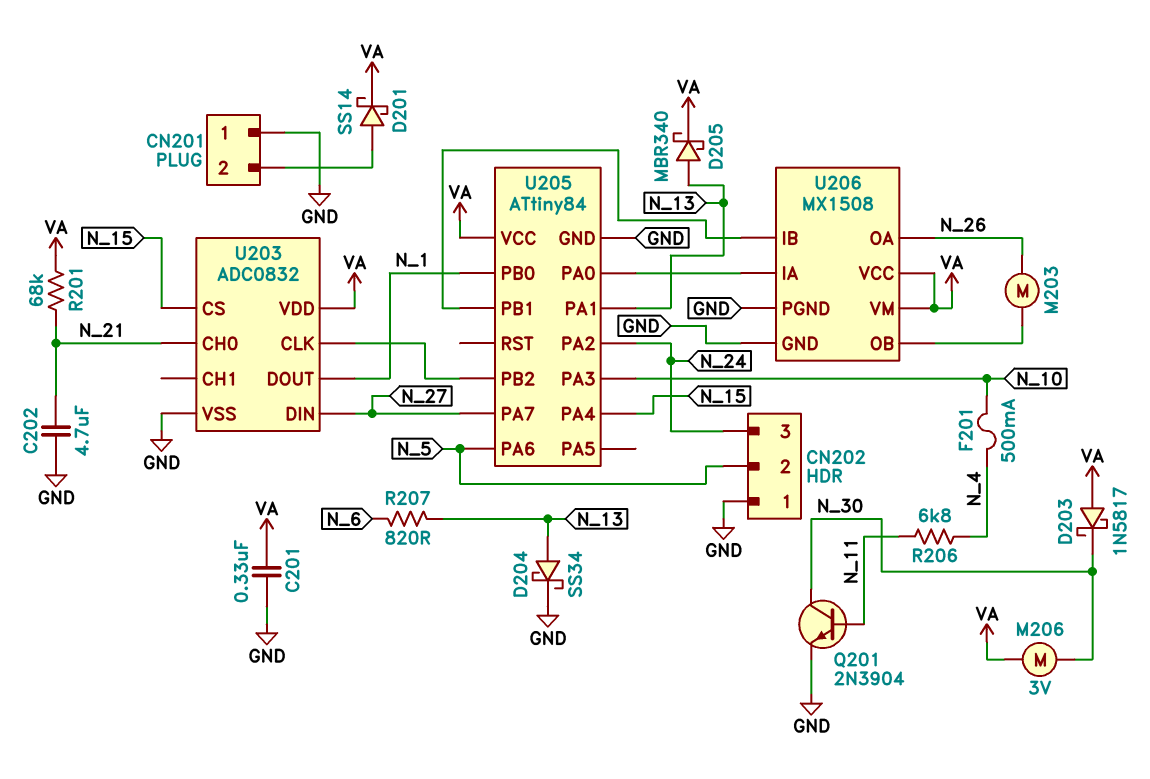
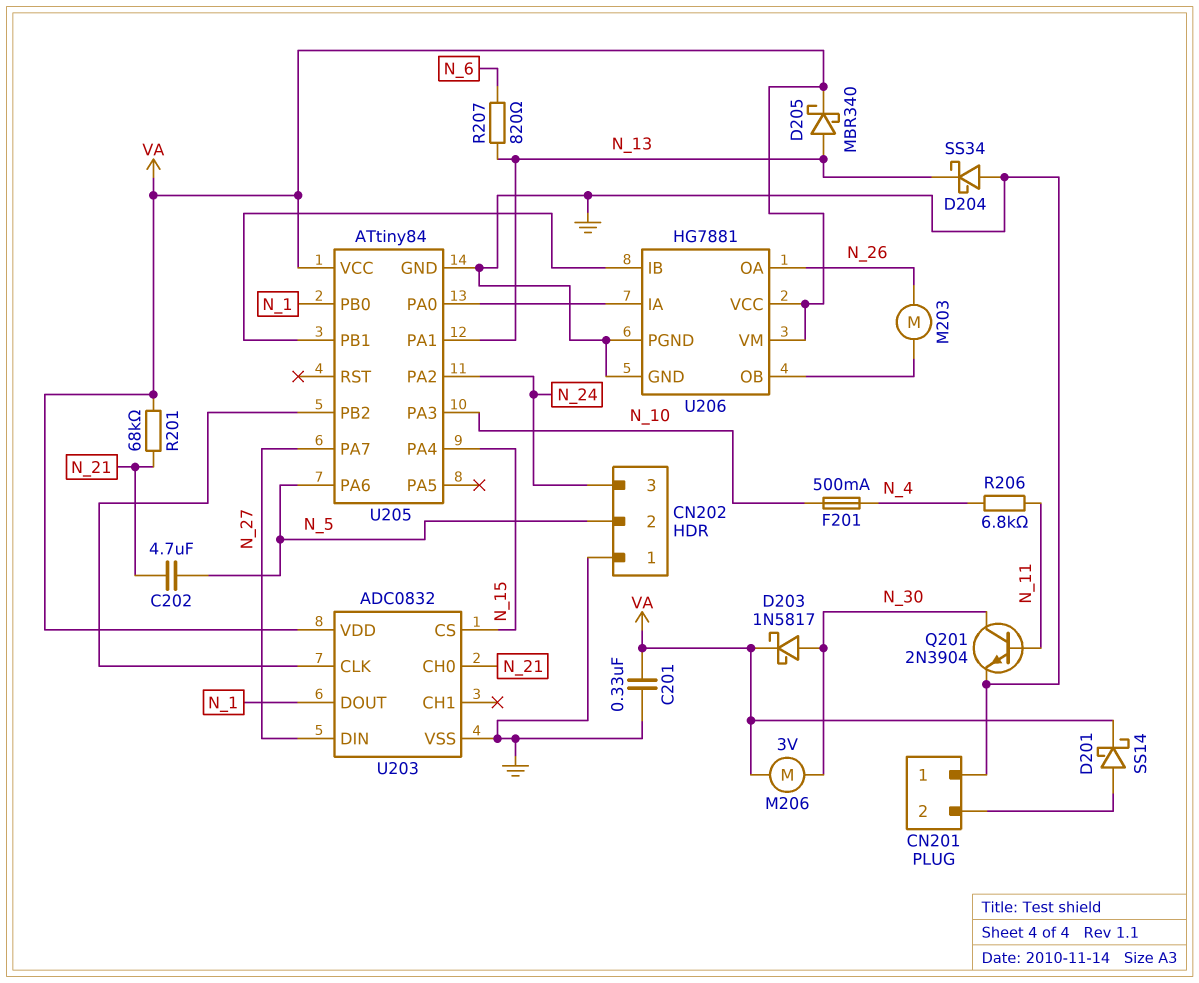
C202: 4.7uF (GND, N_21) -> 4.7uF (N_5, N_21)
D203: schottky 1N5817 (A VA, K N_30) -> schottky 1N5817 (A N_30, K VA)
D204: schottky SS34 (A N_13, K GND) -> schottky SS34 (A GND, K N_13)
U206: MX1508 -> HG7881

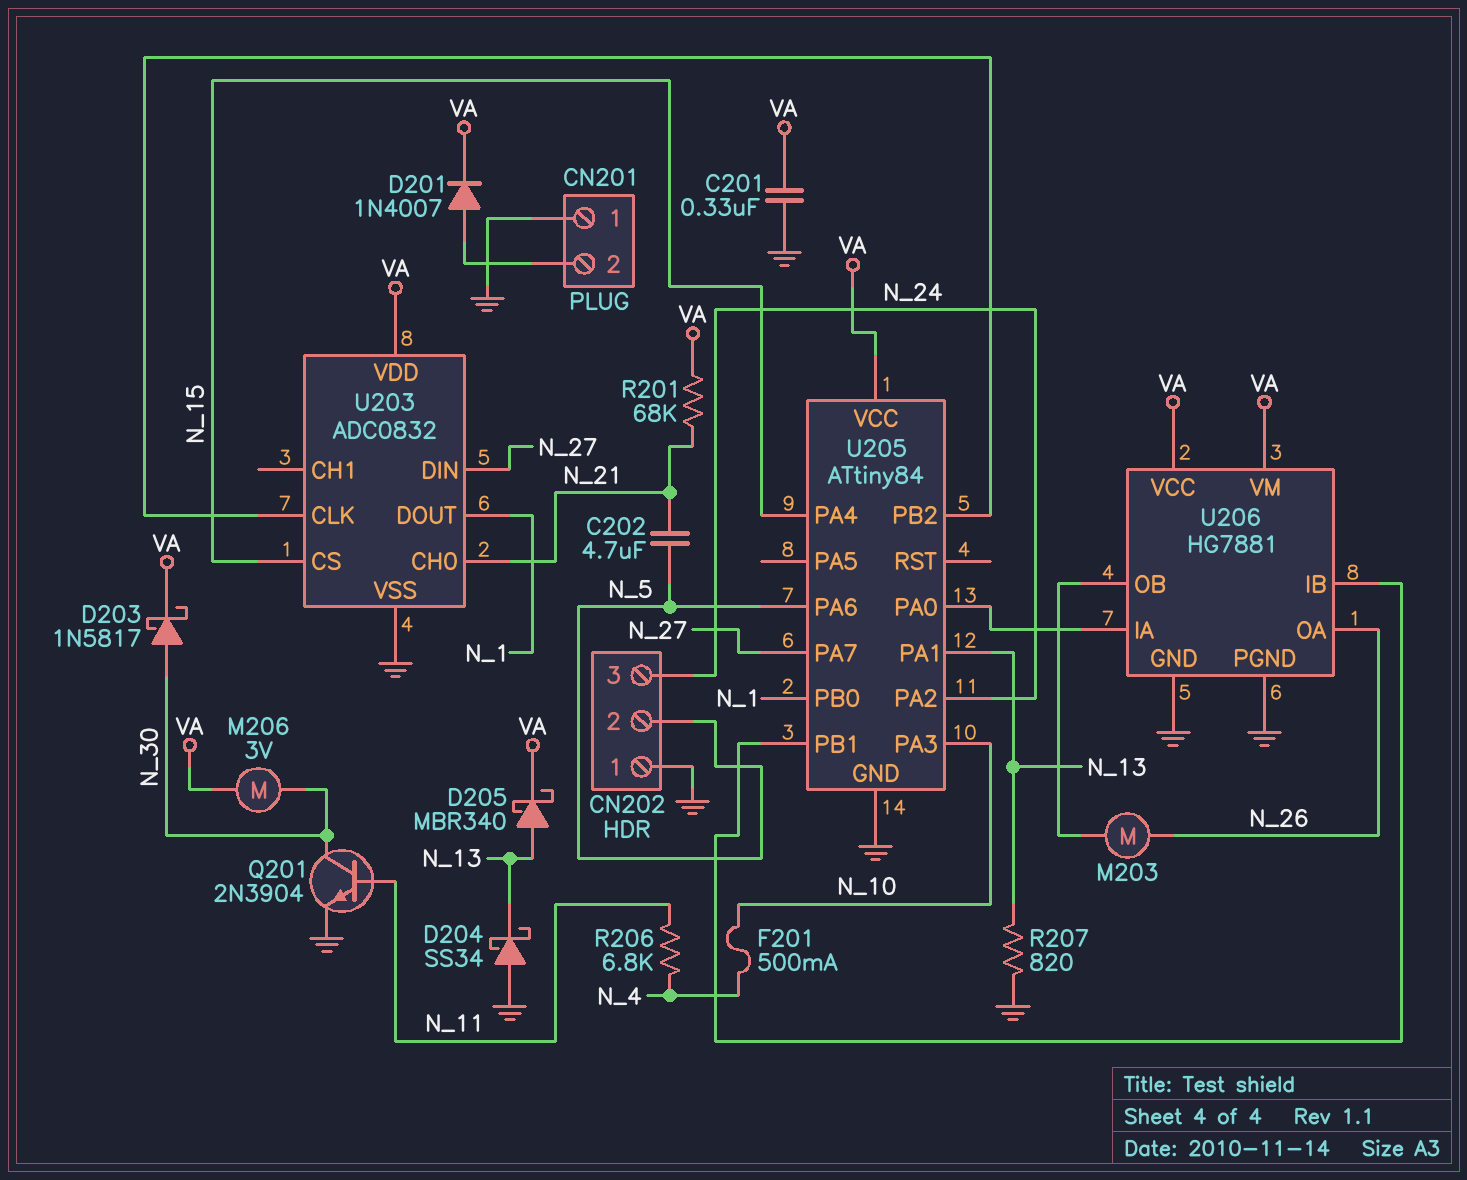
D201: schottky SS14 (A CN201/2, K VA) -> diode 1N4007 (A CN201/2, K VA)
R207: 820 (N_6, N_13) -> 820 (GND, N_13)

